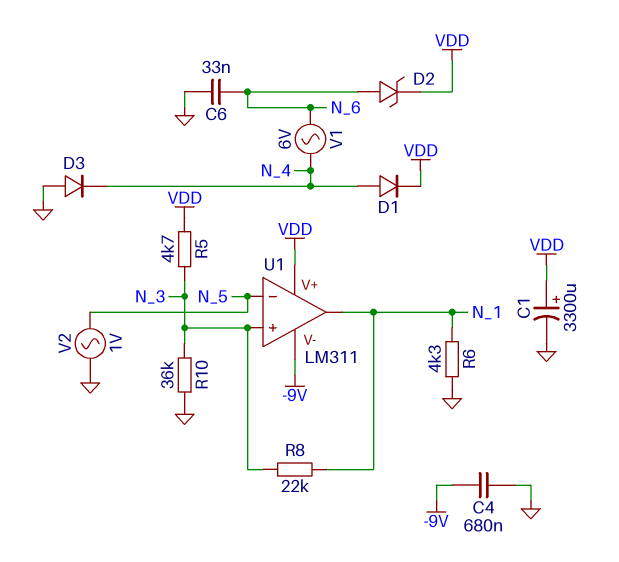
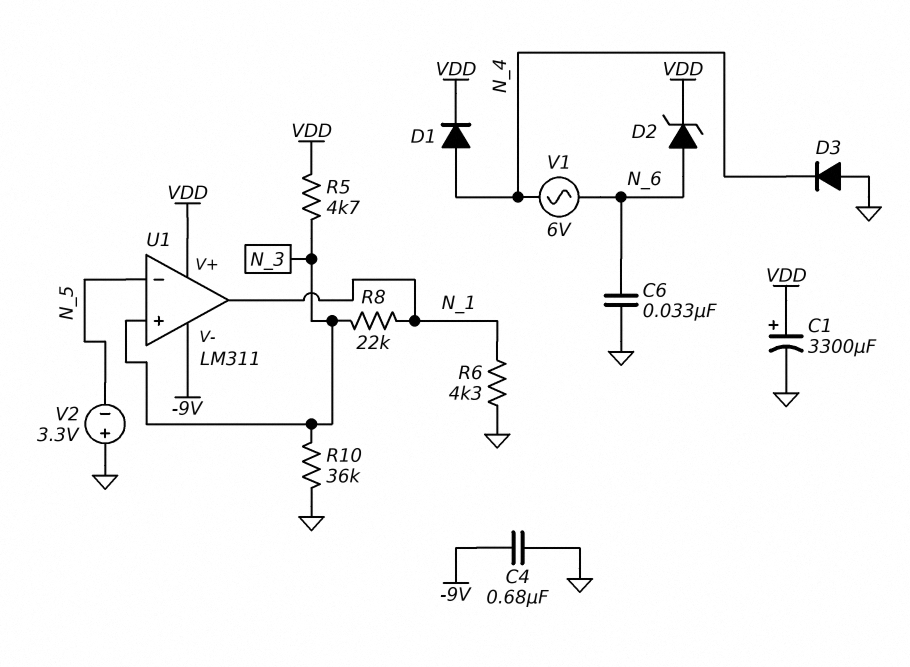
V2: AC 1V (GND, N_5) -> 3.3V (plus GND, minus N_5)

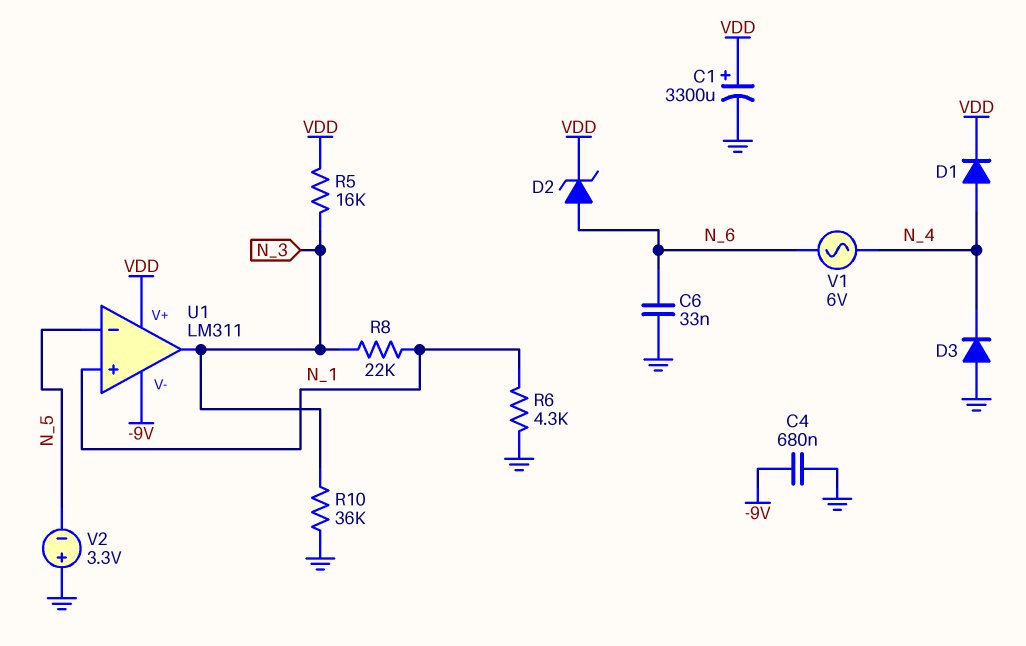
R5: 4.7k (N_3, VDD) -> 16k (N_3, VDD)
U1 pin in+: N_3 -> N_1
U1 pin out: N_1 -> N_3

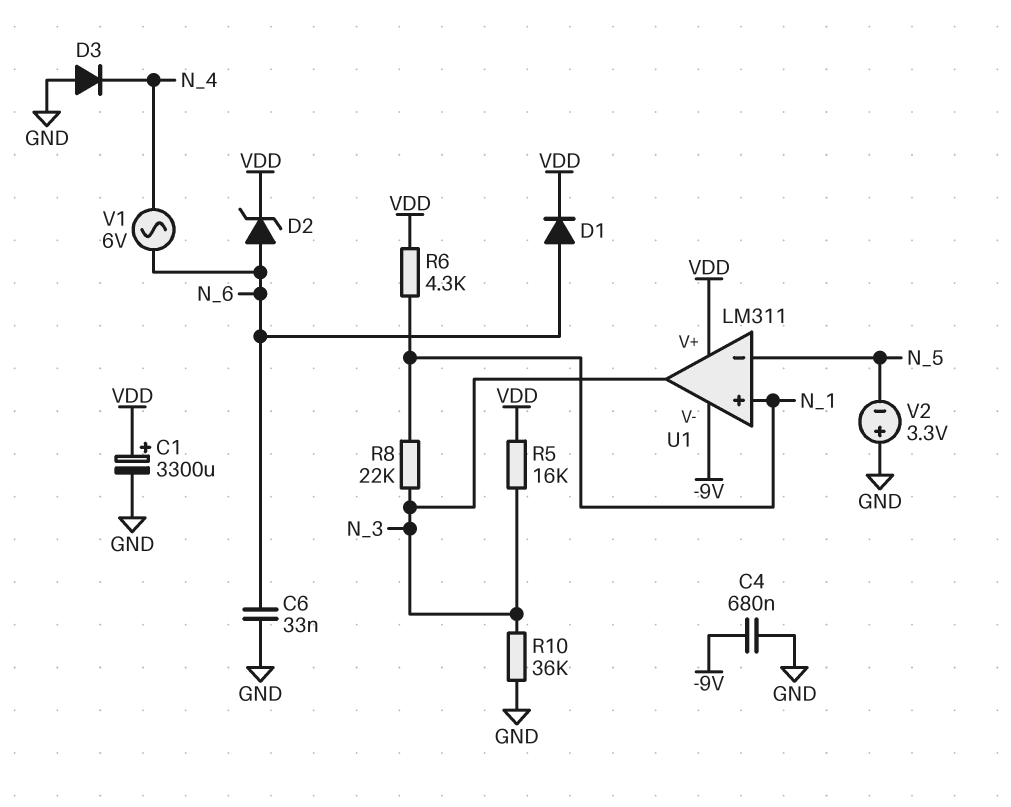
D1: diode (A N_4, K VDD) -> diode (A N_6, K VDD)
R6: 4.3k (GND, N_1) -> 4.3k (N_1, VDD)

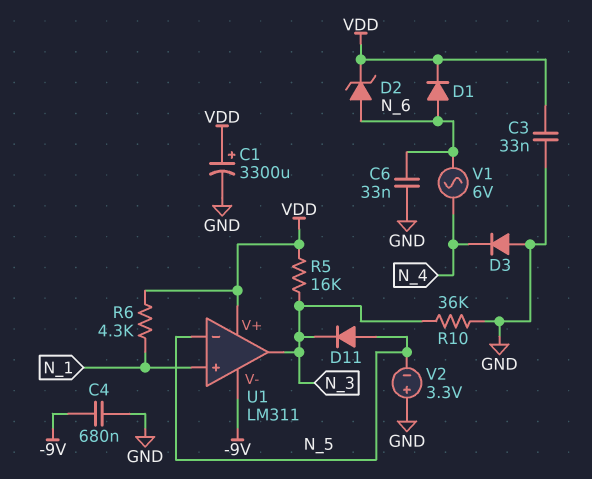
C3: none -> 33nF (GND, VDD)
D11: none -> diode (A N_5, K N_3)
R8: 22k (N_1, N_3) -> none

